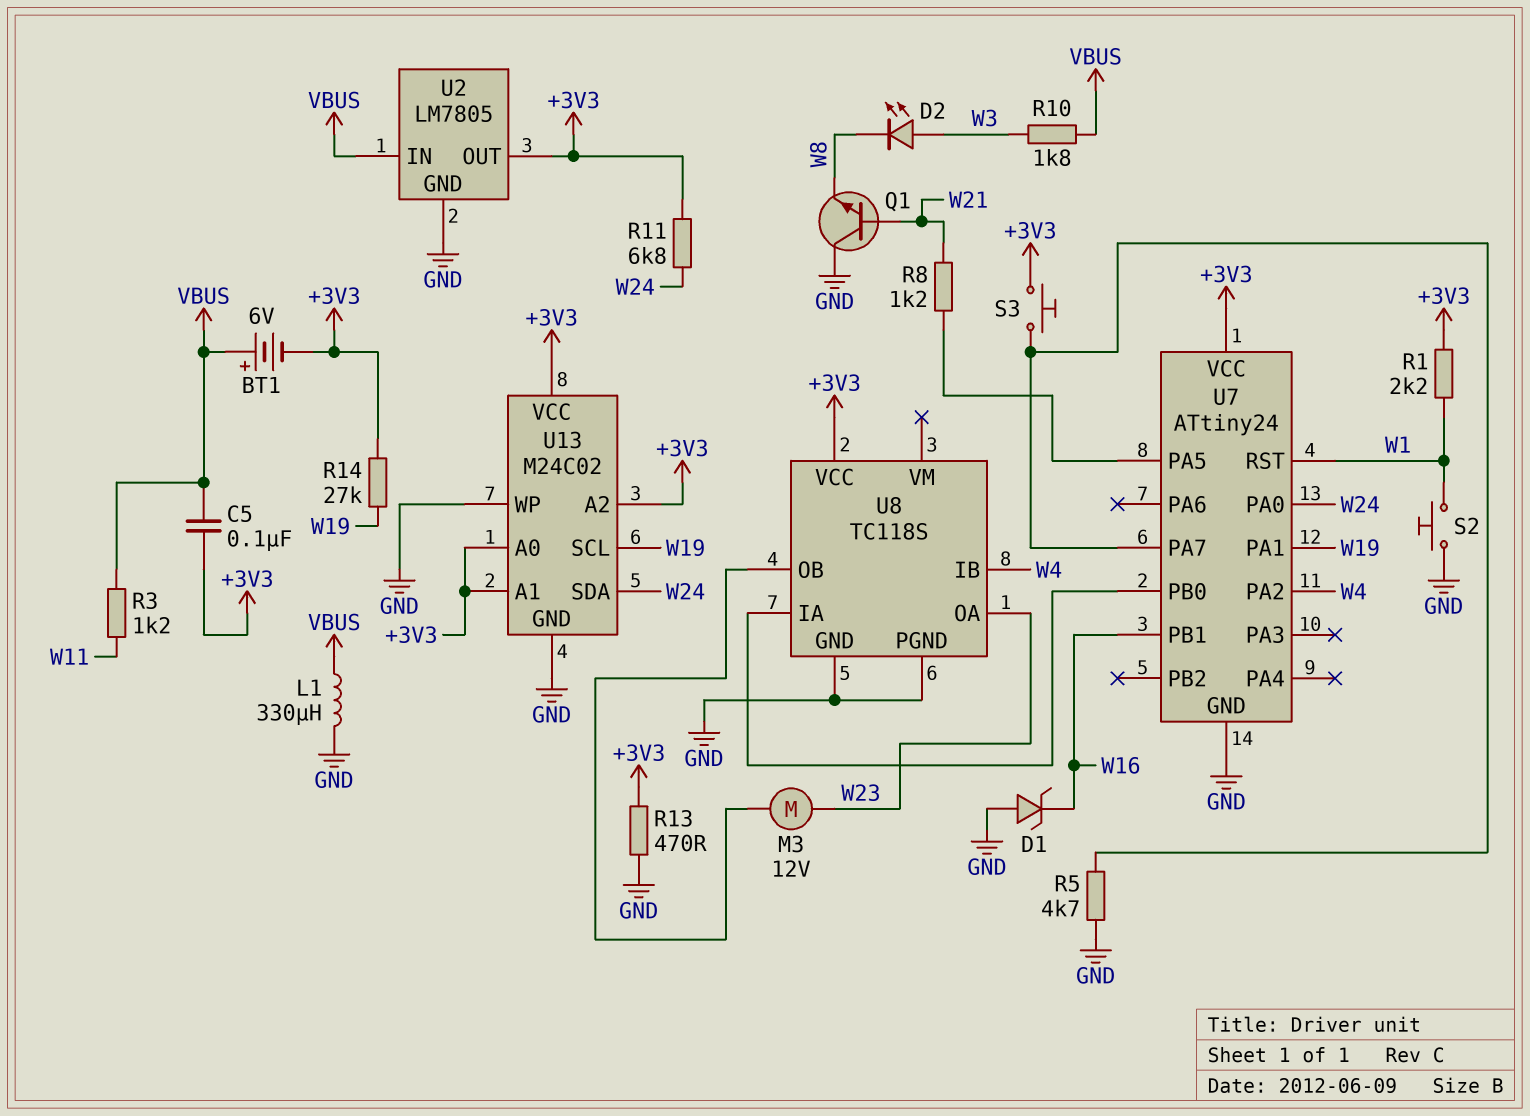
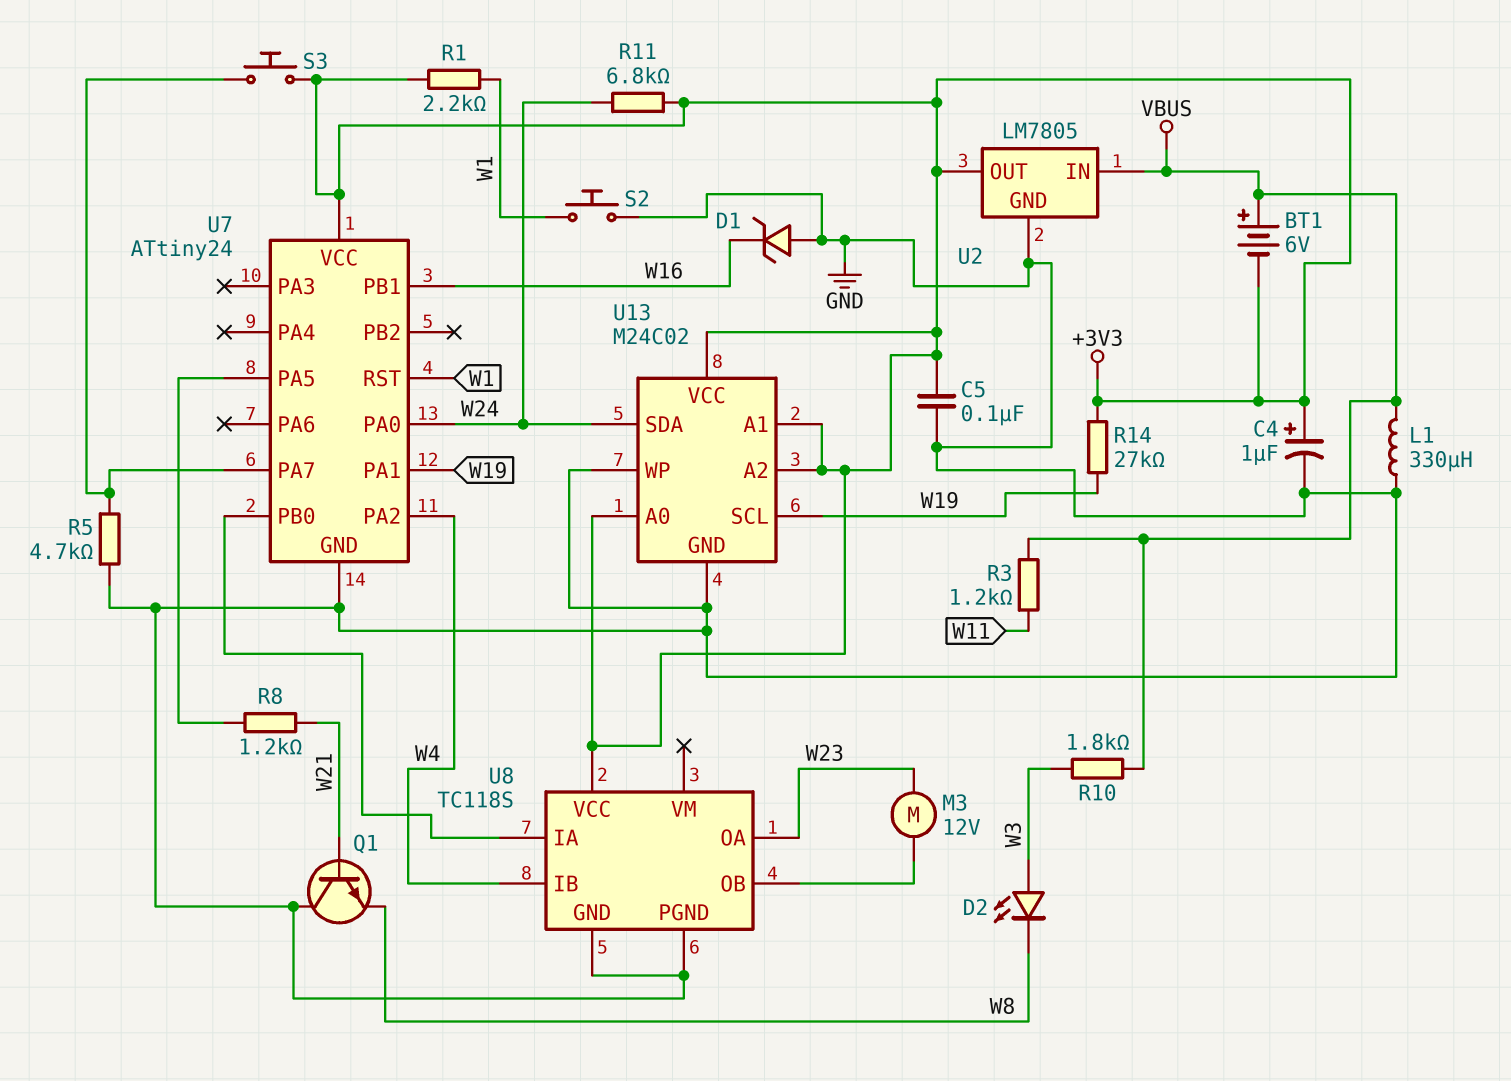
C4: none -> 1uF (plus +3V3, minus GND)
C5: 100nF (+3V3, VBUS) -> 100nF (+3V3, GND)
R13: 470 (+3V3, GND) -> none

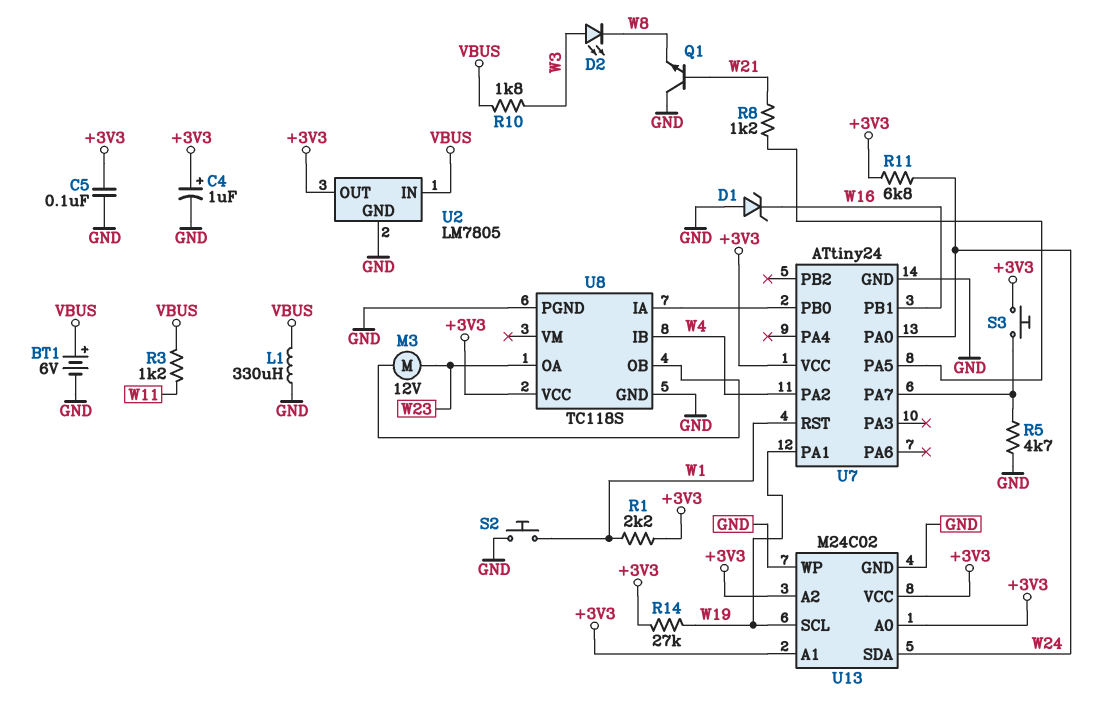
BT1: 6V (plus VBUS, minus +3V3) -> 6V (plus VBUS, minus GND)

